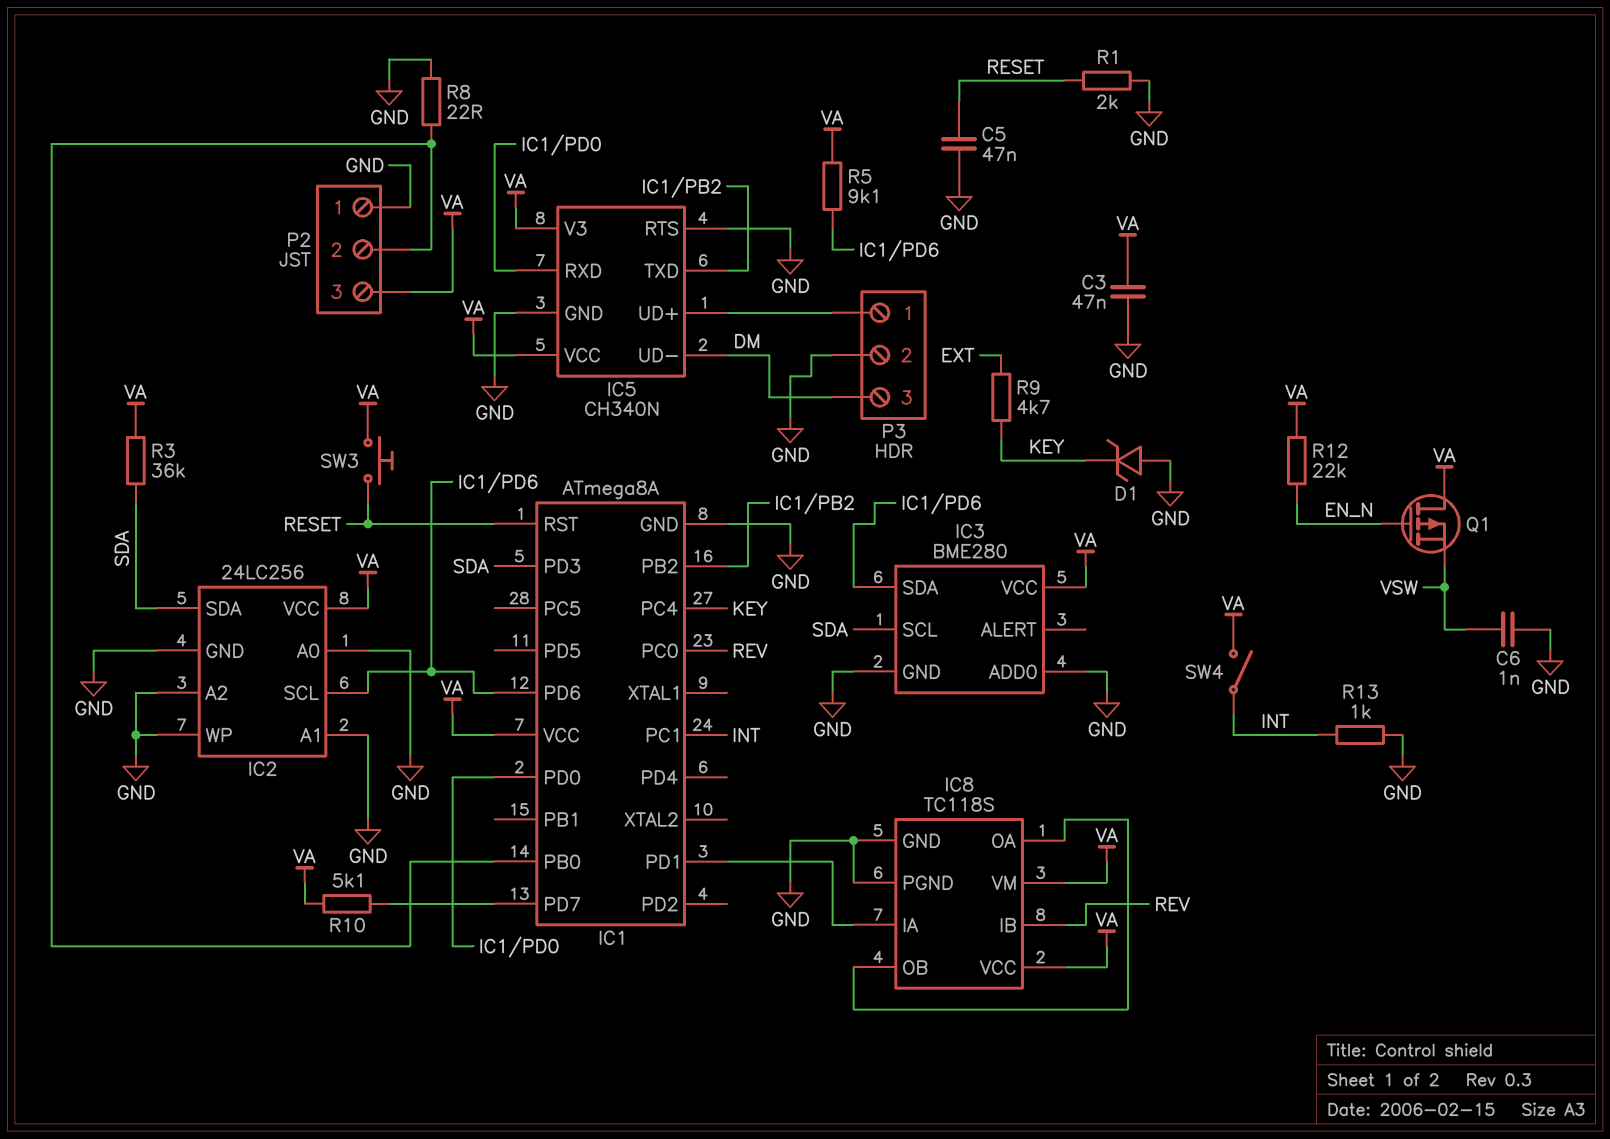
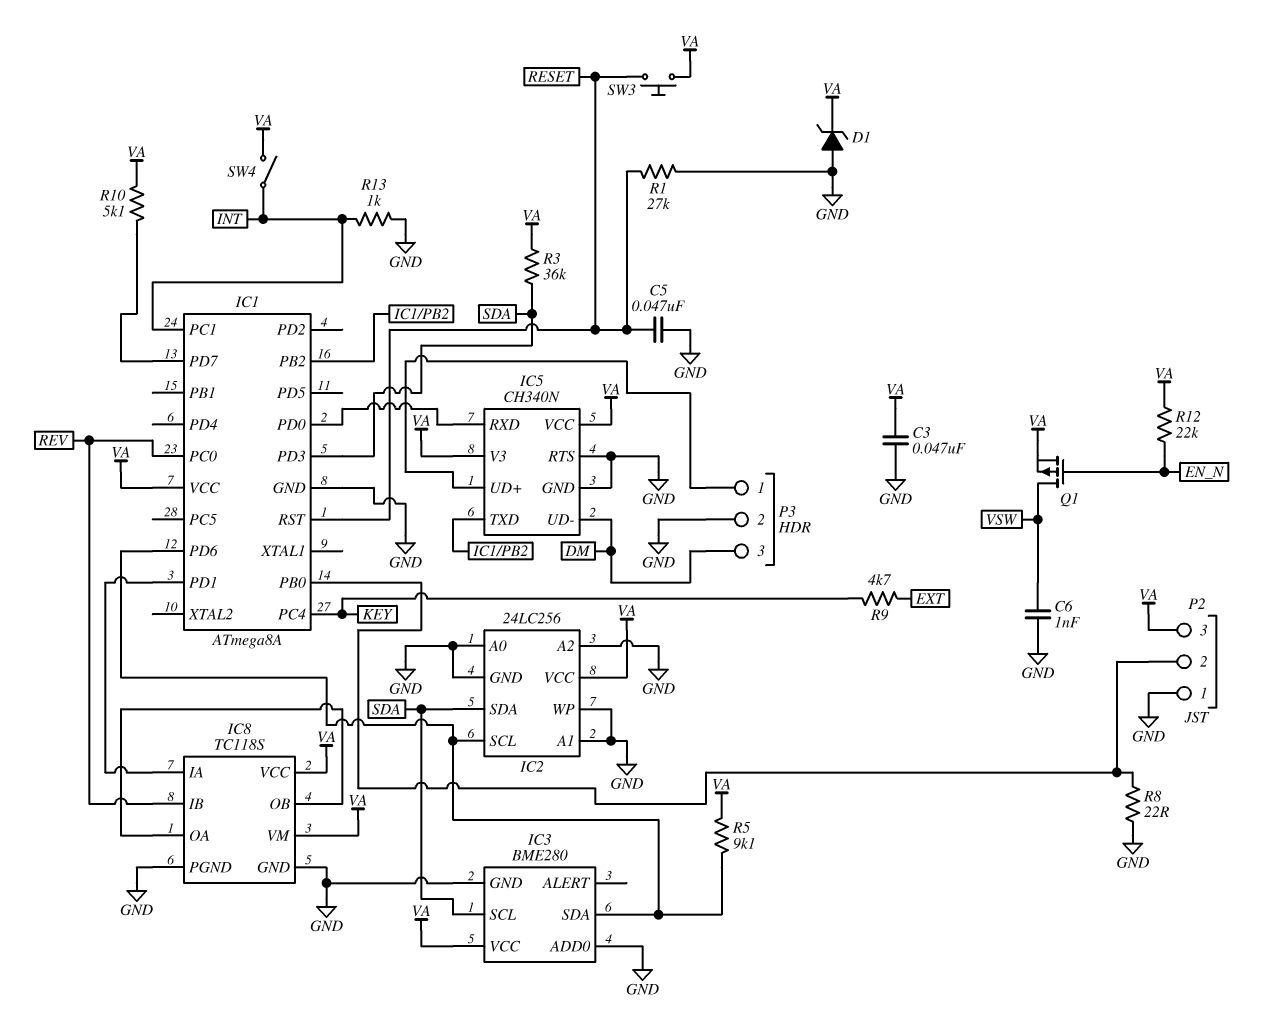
D1: zener (A GND, K KEY) -> zener (A GND, K VA)
Q1: PMOS (G EN_N, D VA, S VSW) -> PMOS (G EN_N, D VSW, S VA)
R1: 2k (GND, RESET) -> 27k (GND, RESET)

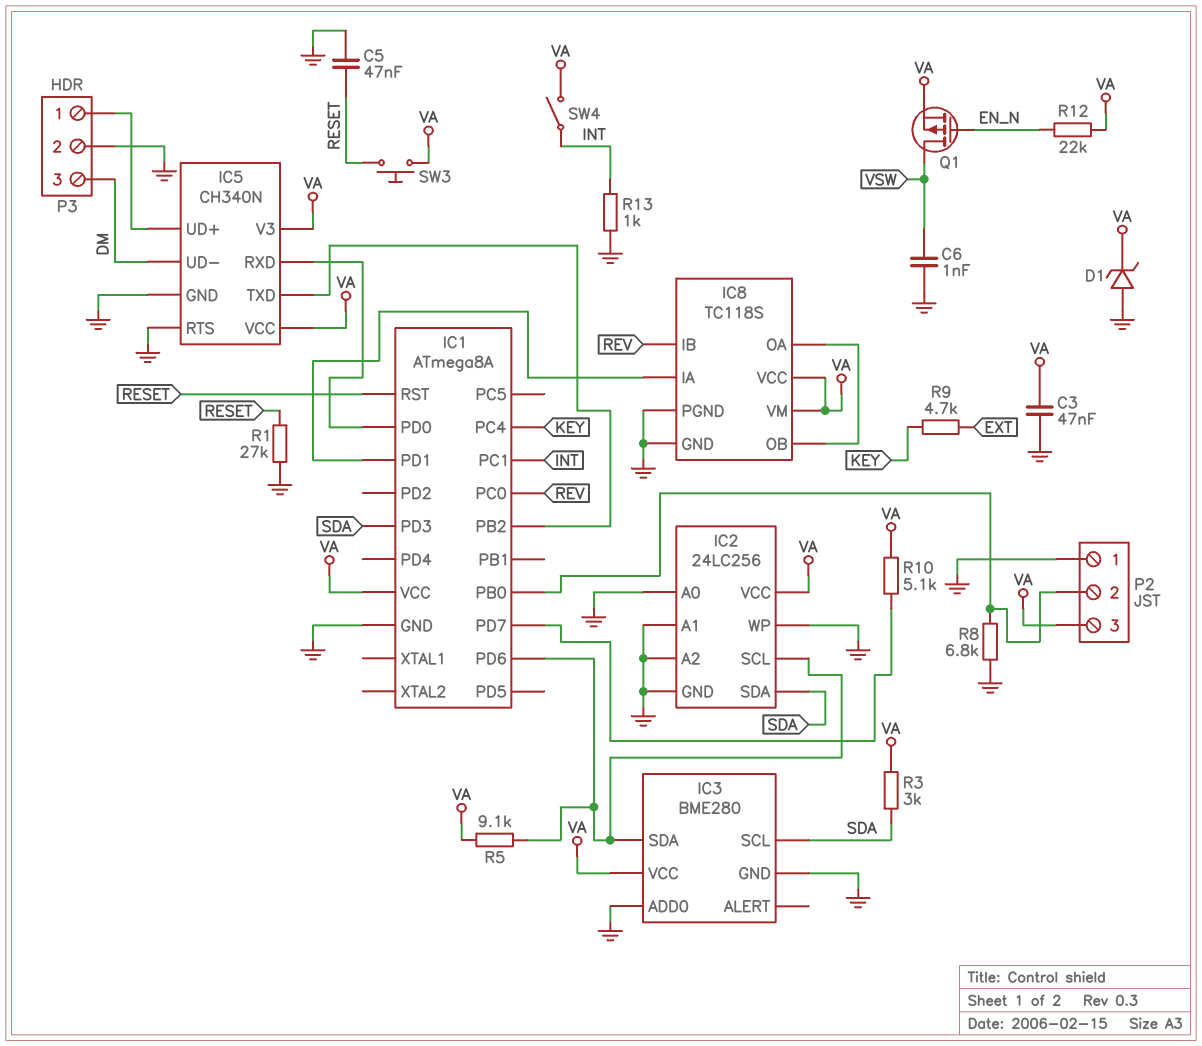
R3: 36k (SDA, VA) -> 3k (SDA, VA)
R8: 22 (GND, IC1/PB0) -> 6.8k (GND, IC1/PB0)

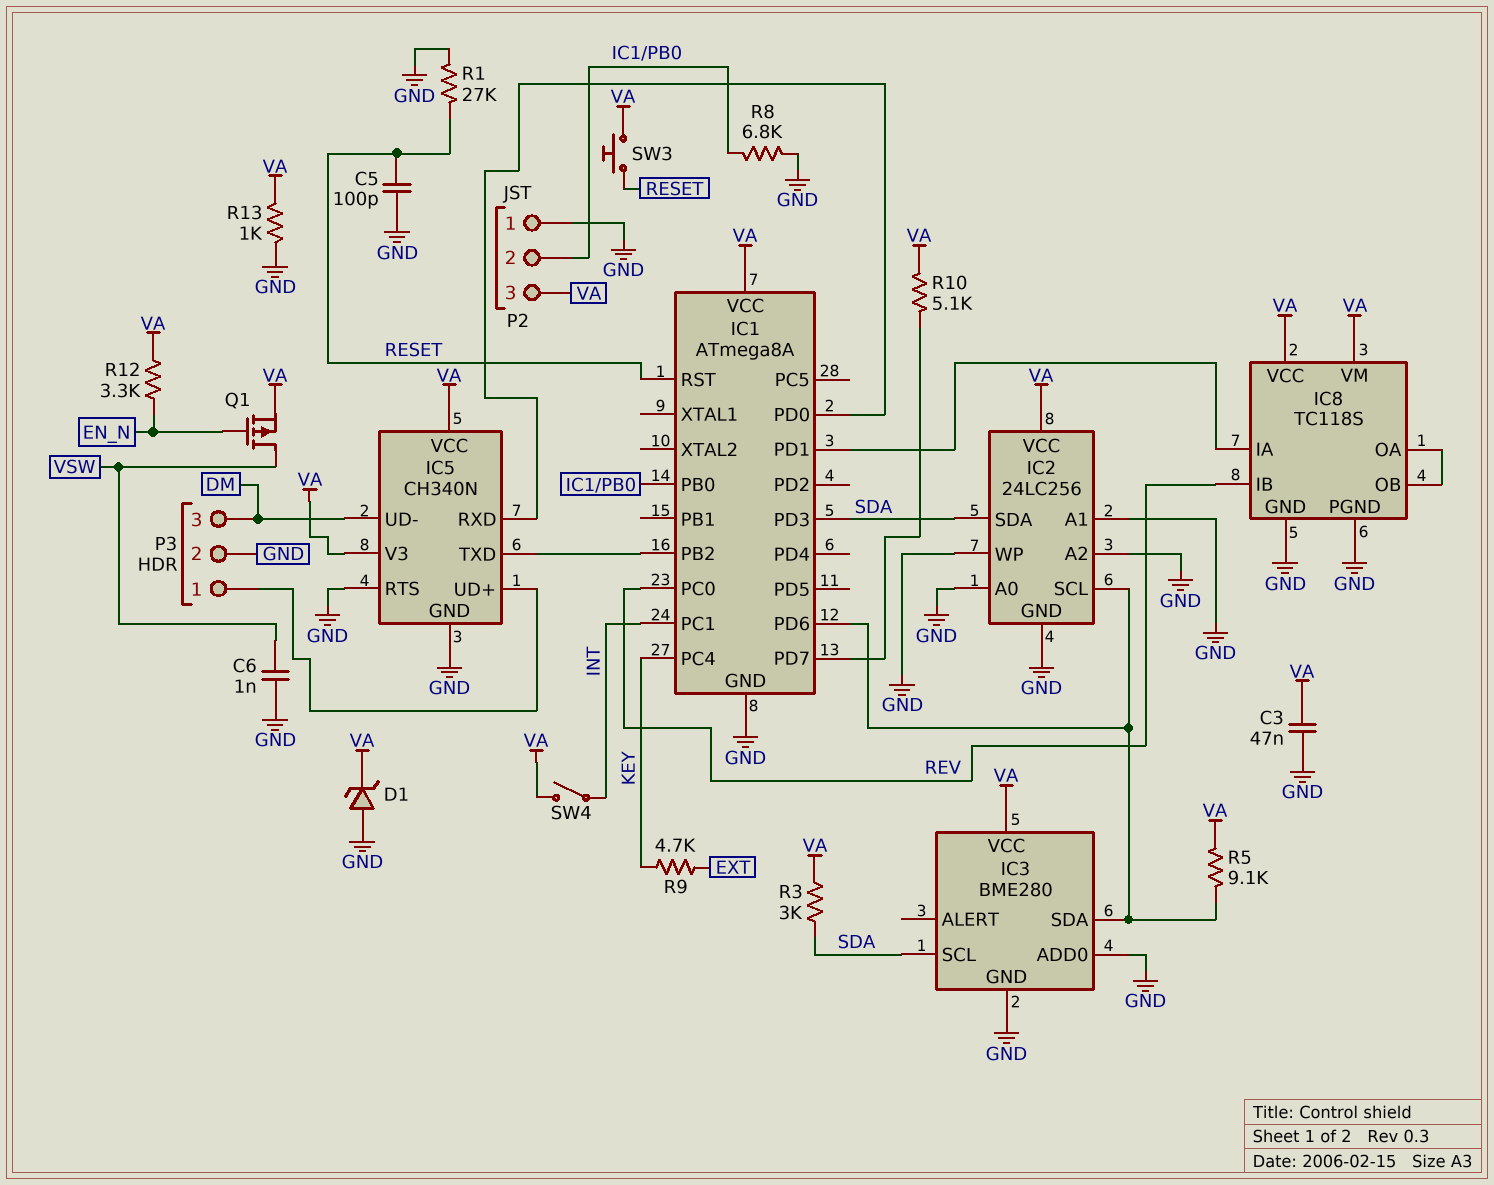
C5: 47nF (GND, RESET) -> 100pF (GND, RESET)
R12: 22k (EN_N, VA) -> 3.3k (EN_N, VA)
R13: 1k (GND, INT) -> 1k (GND, VA)

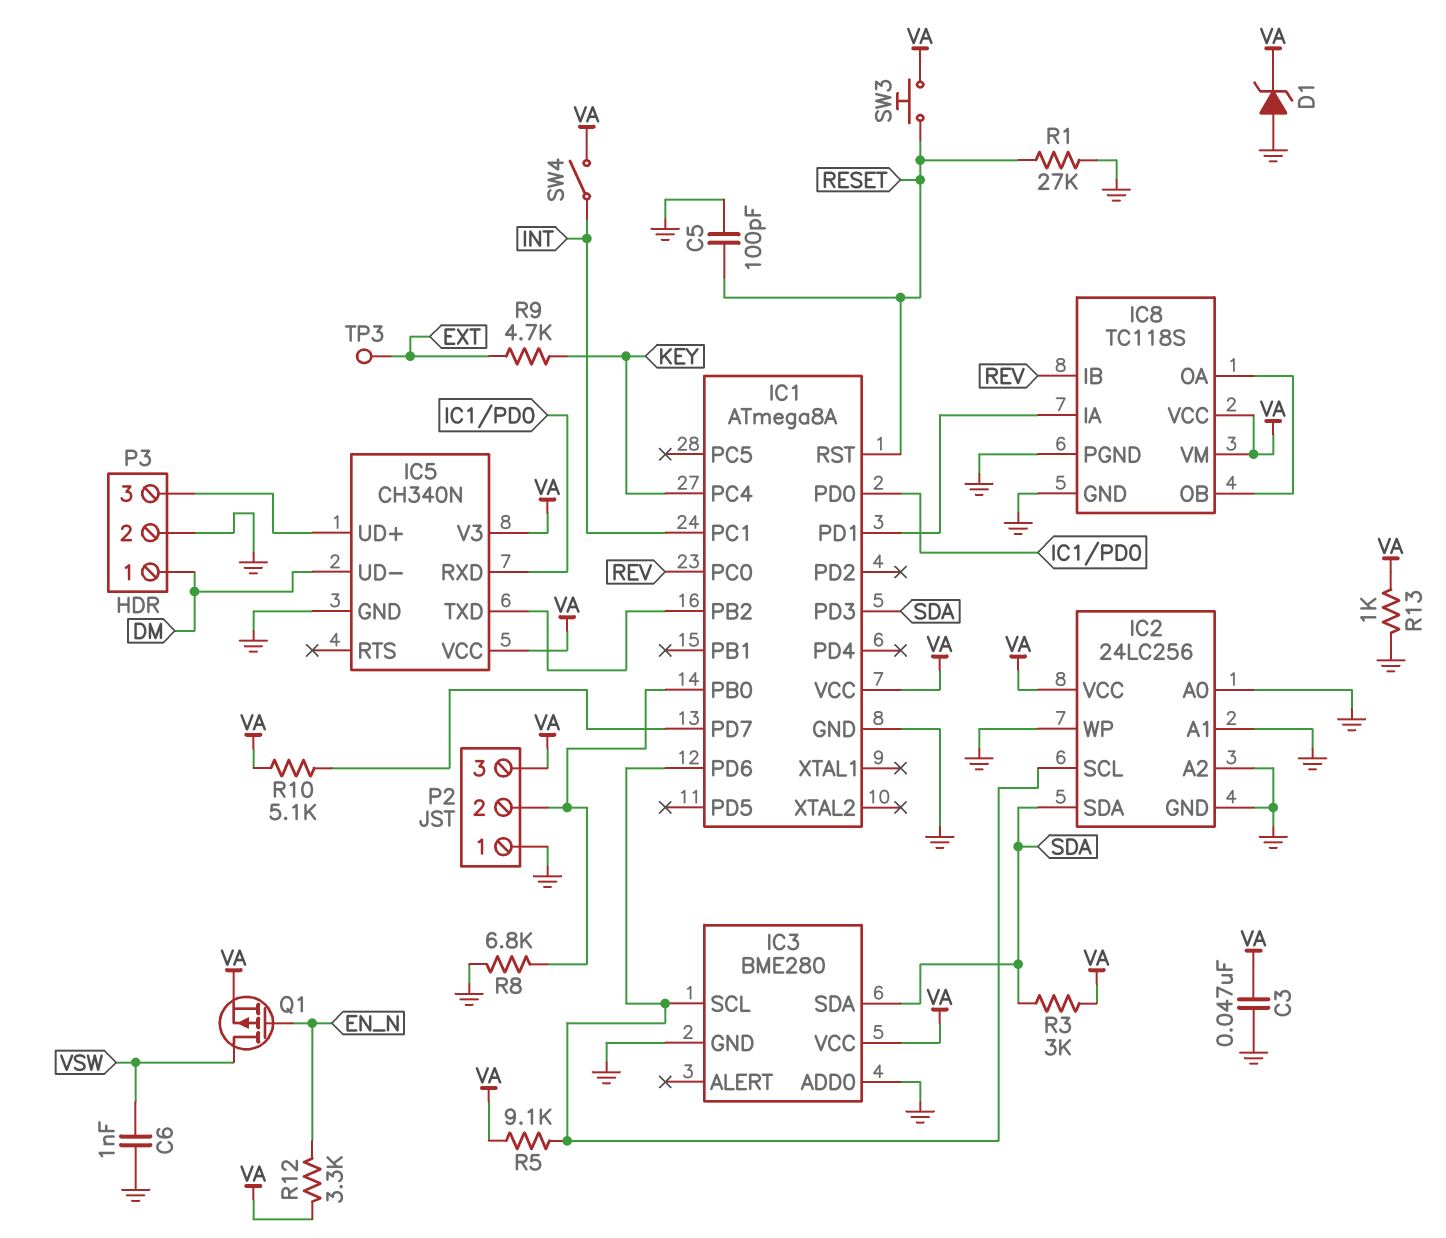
IC3 pin SCL: SDA -> IC1/PD6
IC3 pin SDA: IC1/PD6 -> SDA
IC5 pin RTS: GND -> none
P3 pin 1: IC5/UD+ -> DM
P3 pin 3: DM -> IC5/UD+
TP3: none -> test point (EXT)

